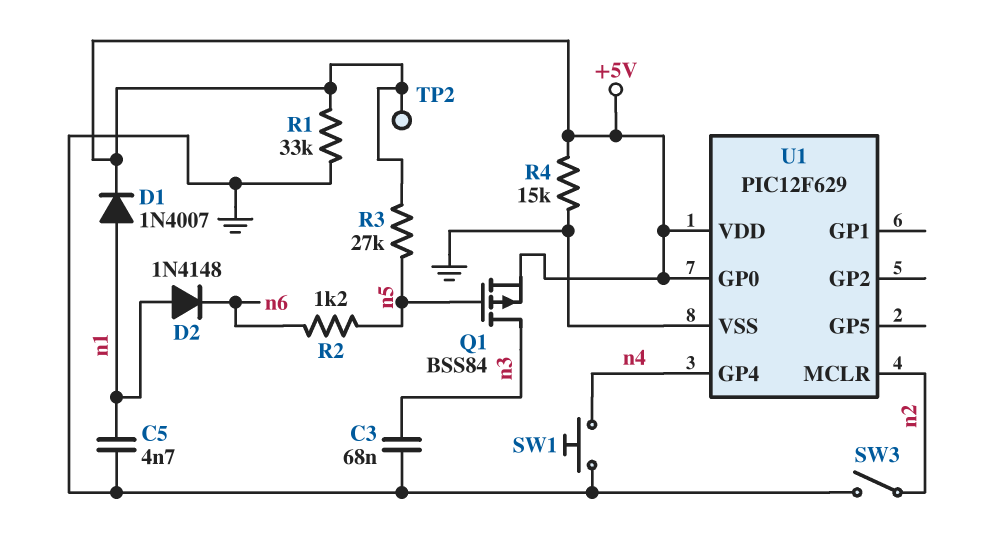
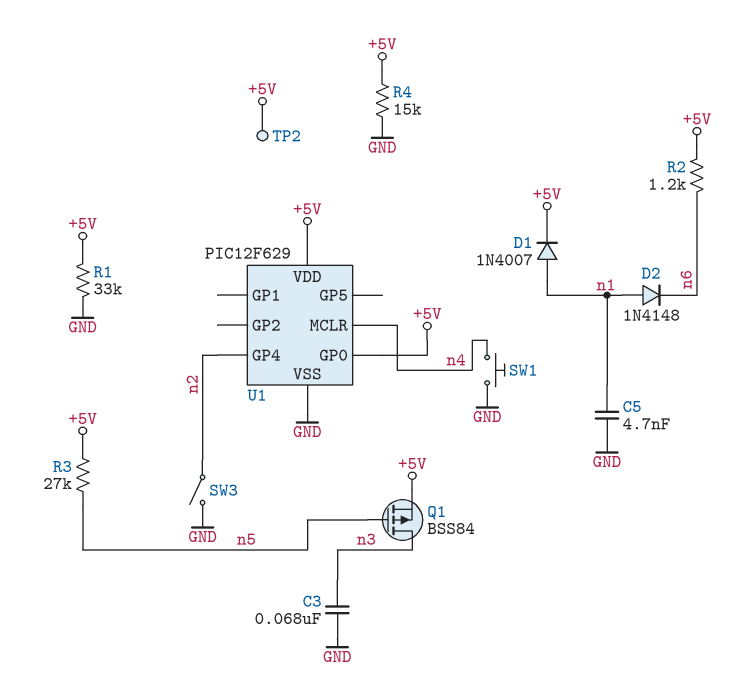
R2: 1.2k (n5, n6) -> 1.2k (+5V, n6)
U1 pin GP4: n4 -> n2
U1 pin MCLR: n2 -> n4

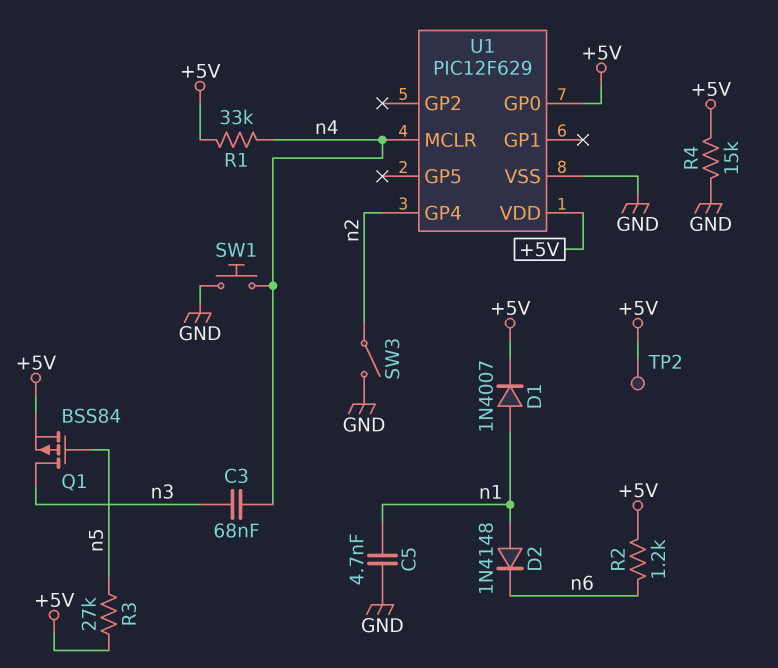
C3: 68nF (GND, n3) -> 68nF (n3, n4)
R1: 33k (+5V, GND) -> 33k (+5V, n4)

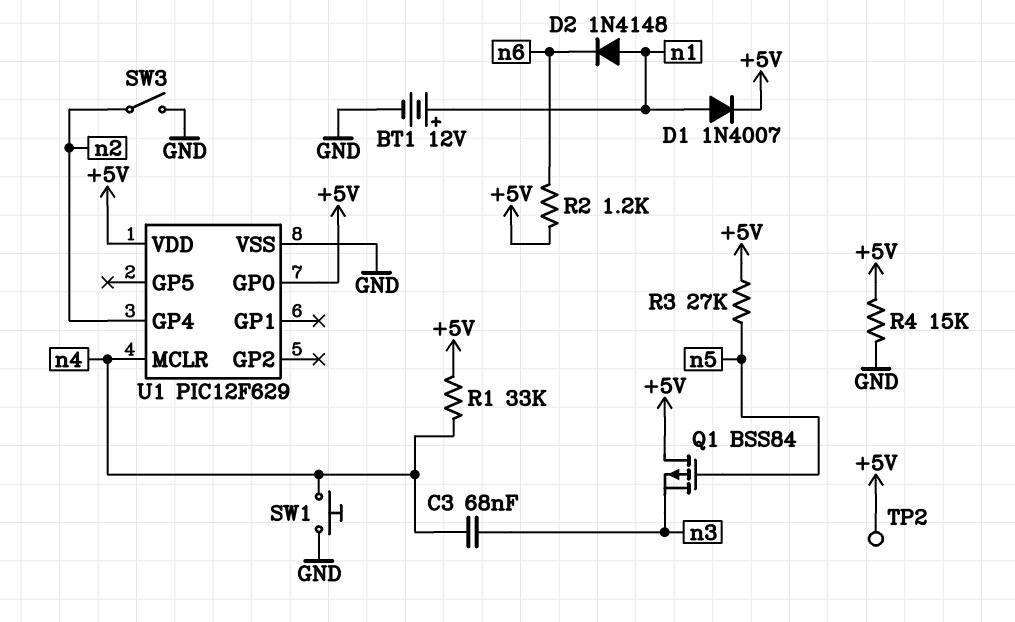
BT1: none -> 12V (plus n1, minus GND)
C5: 4.7nF (GND, n1) -> none
Q1: PMOS BSS84 (G n5, D n3, S +5V) -> PMOS BSS84 (G n5, D +5V, S n3)

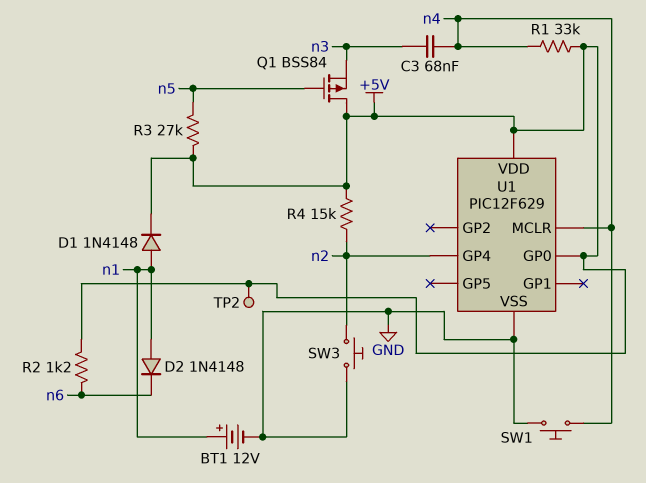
D1: diode 1N4007 (A n1, K +5V) -> diode 1N4148 (A n1, K +5V)
R4: 15k (+5V, GND) -> 15k (+5V, n2)
SW3: switch (GND, n2) -> button (GND, n2)

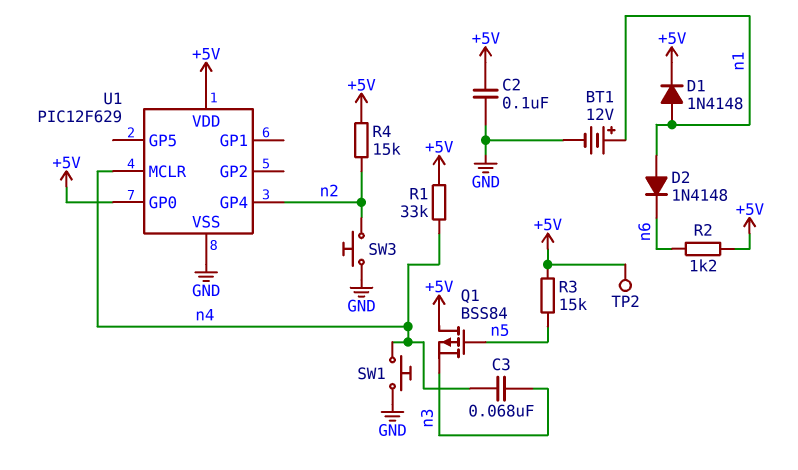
C2: none -> 100nF (+5V, GND)
R3: 27k (+5V, n5) -> 15k (+5V, n5)

